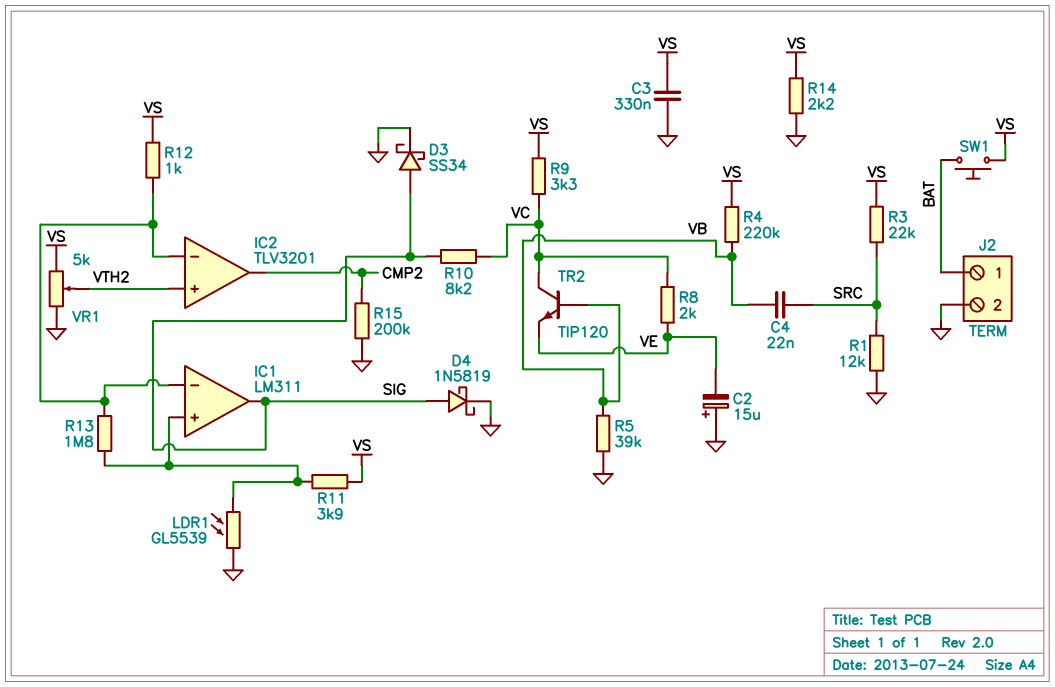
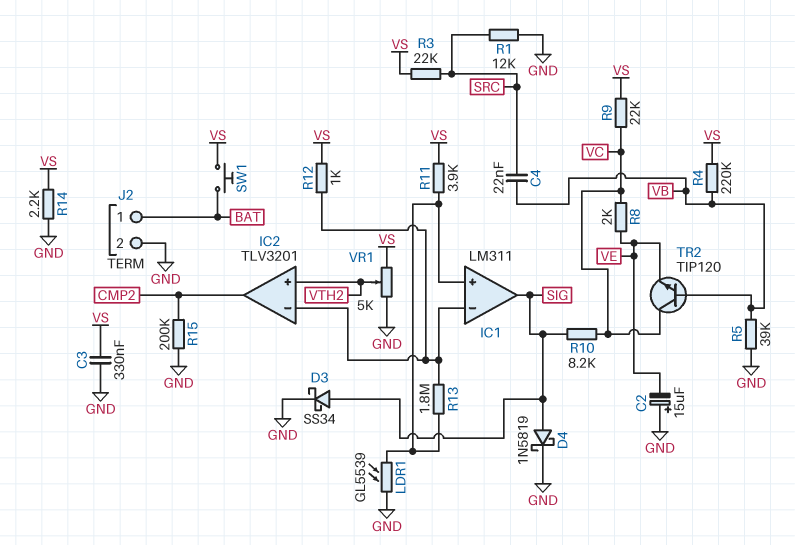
R9: 3.3k (VC, VS) -> 22k (VC, VS)

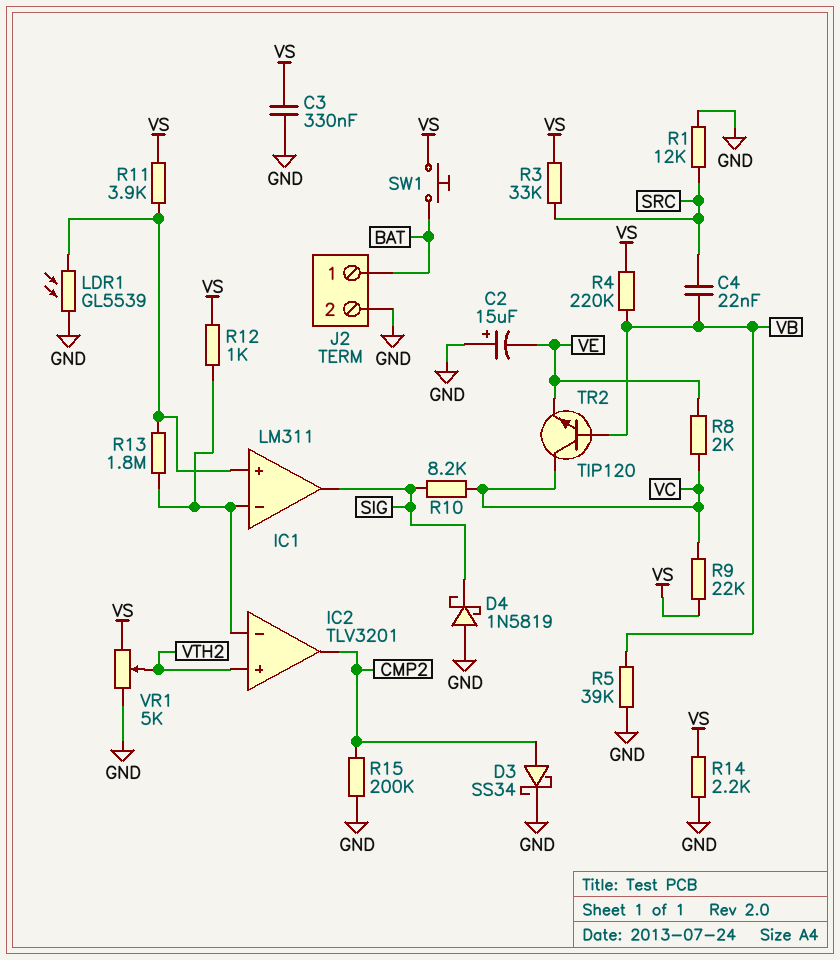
D3: schottky SS34 (A SIG, K GND) -> schottky SS34 (A CMP2, K GND)
D4: schottky 1N5819 (A SIG, K GND) -> schottky 1N5819 (A GND, K SIG)
R3: 22k (SRC, VS) -> 33k (SRC, VS)

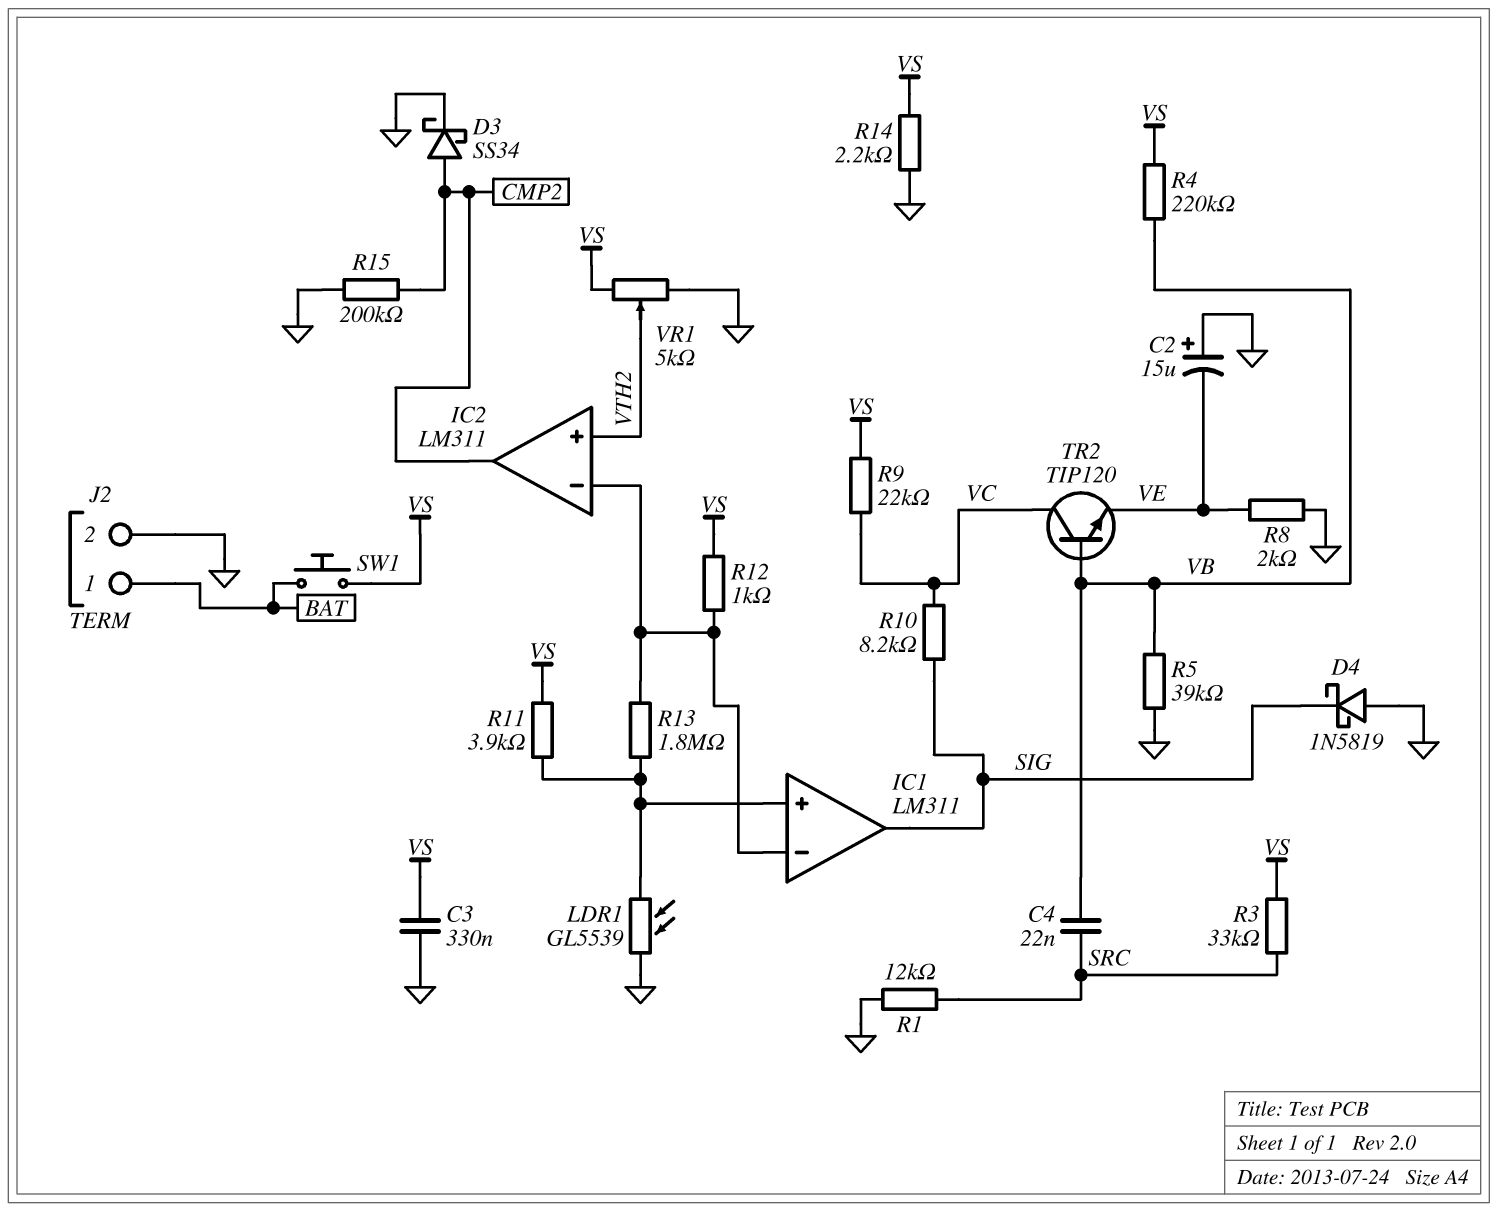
IC2: TLV3201 -> LM311
R8: 2k (VC, VE) -> 2k (GND, VE)

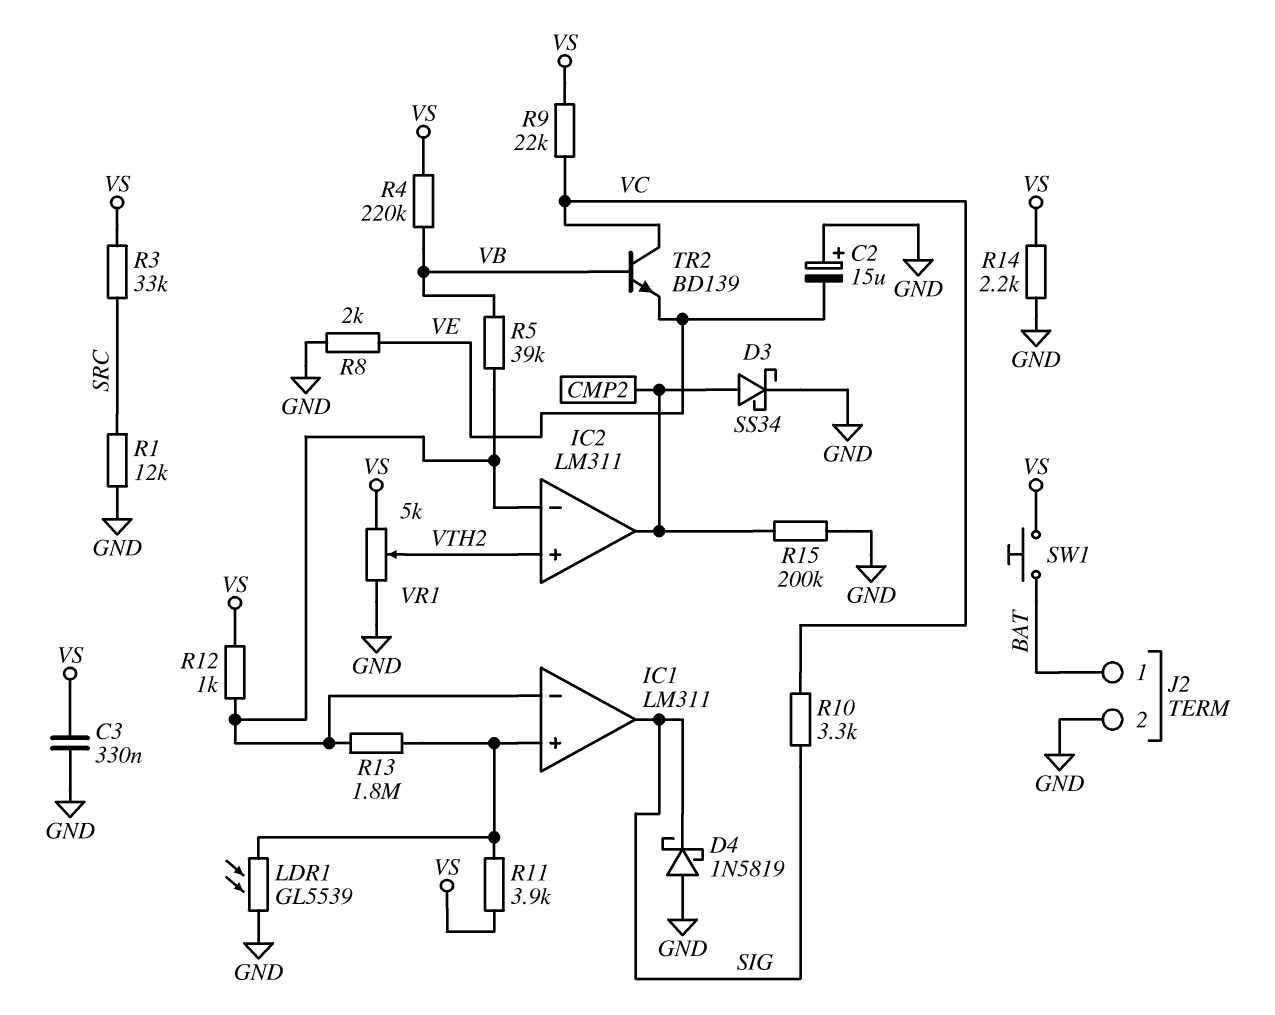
C4: 22nF (SRC, VB) -> none
R5: 39k (GND, VB) -> 39k (IC1/in-, VB)
R10: 8.2k (SIG, VC) -> 3.3k (SIG, VC)
TR2: NPN TIP120 (B VB, C VC, E VE) -> NPN BD139 (B VB, C VC, E VE)

